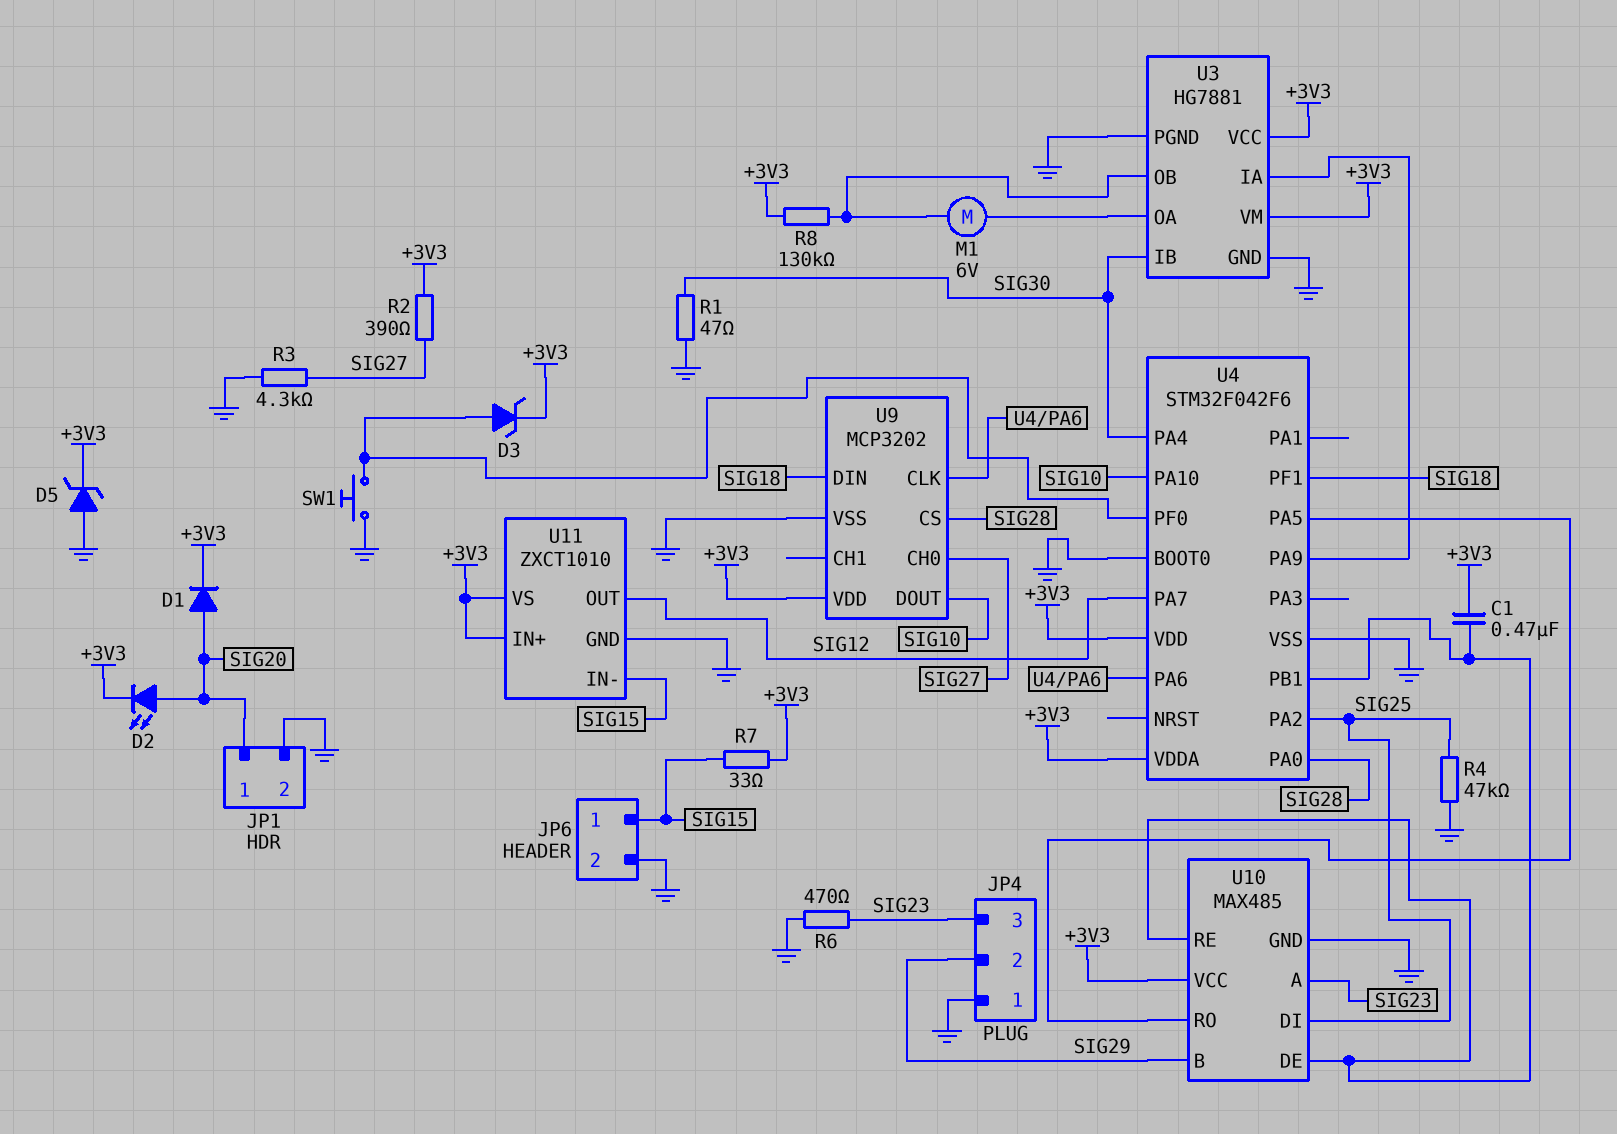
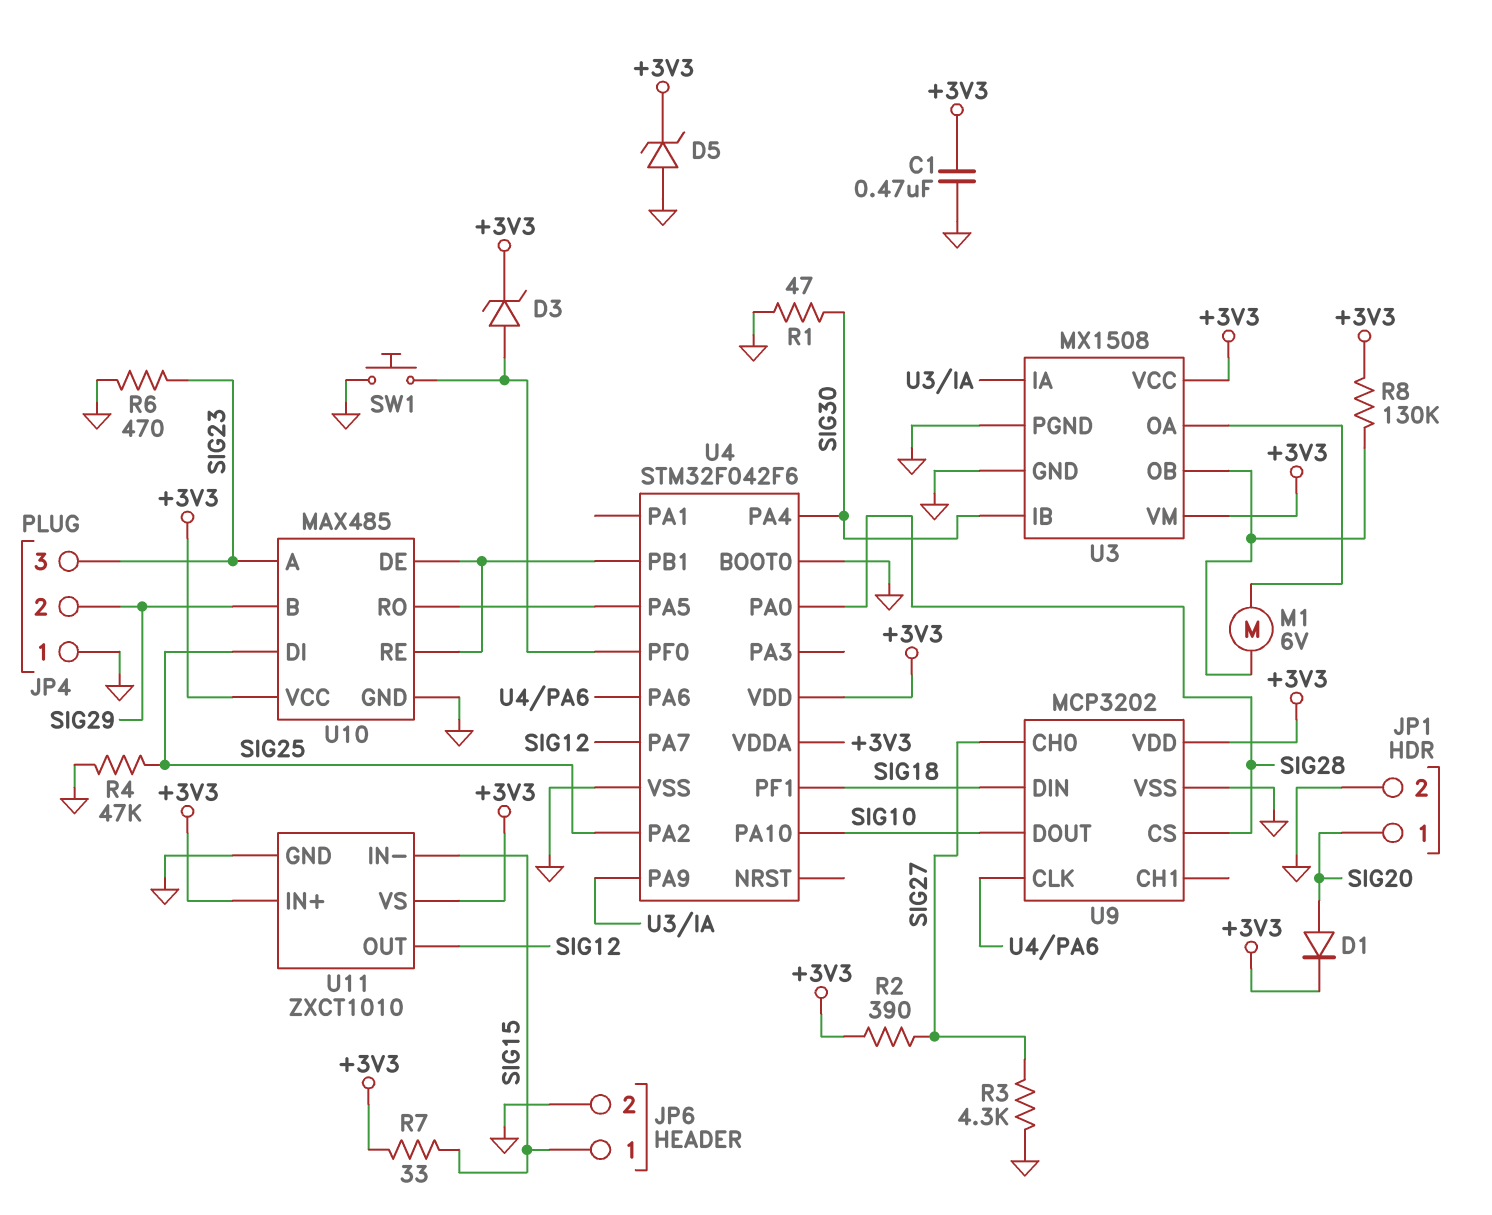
C1: 470nF (+3V3, U4/PB1) -> 470nF (+3V3, GND)
D2: LED (A SIG20, K +3V3) -> none
U3: HG7881 -> MX1508

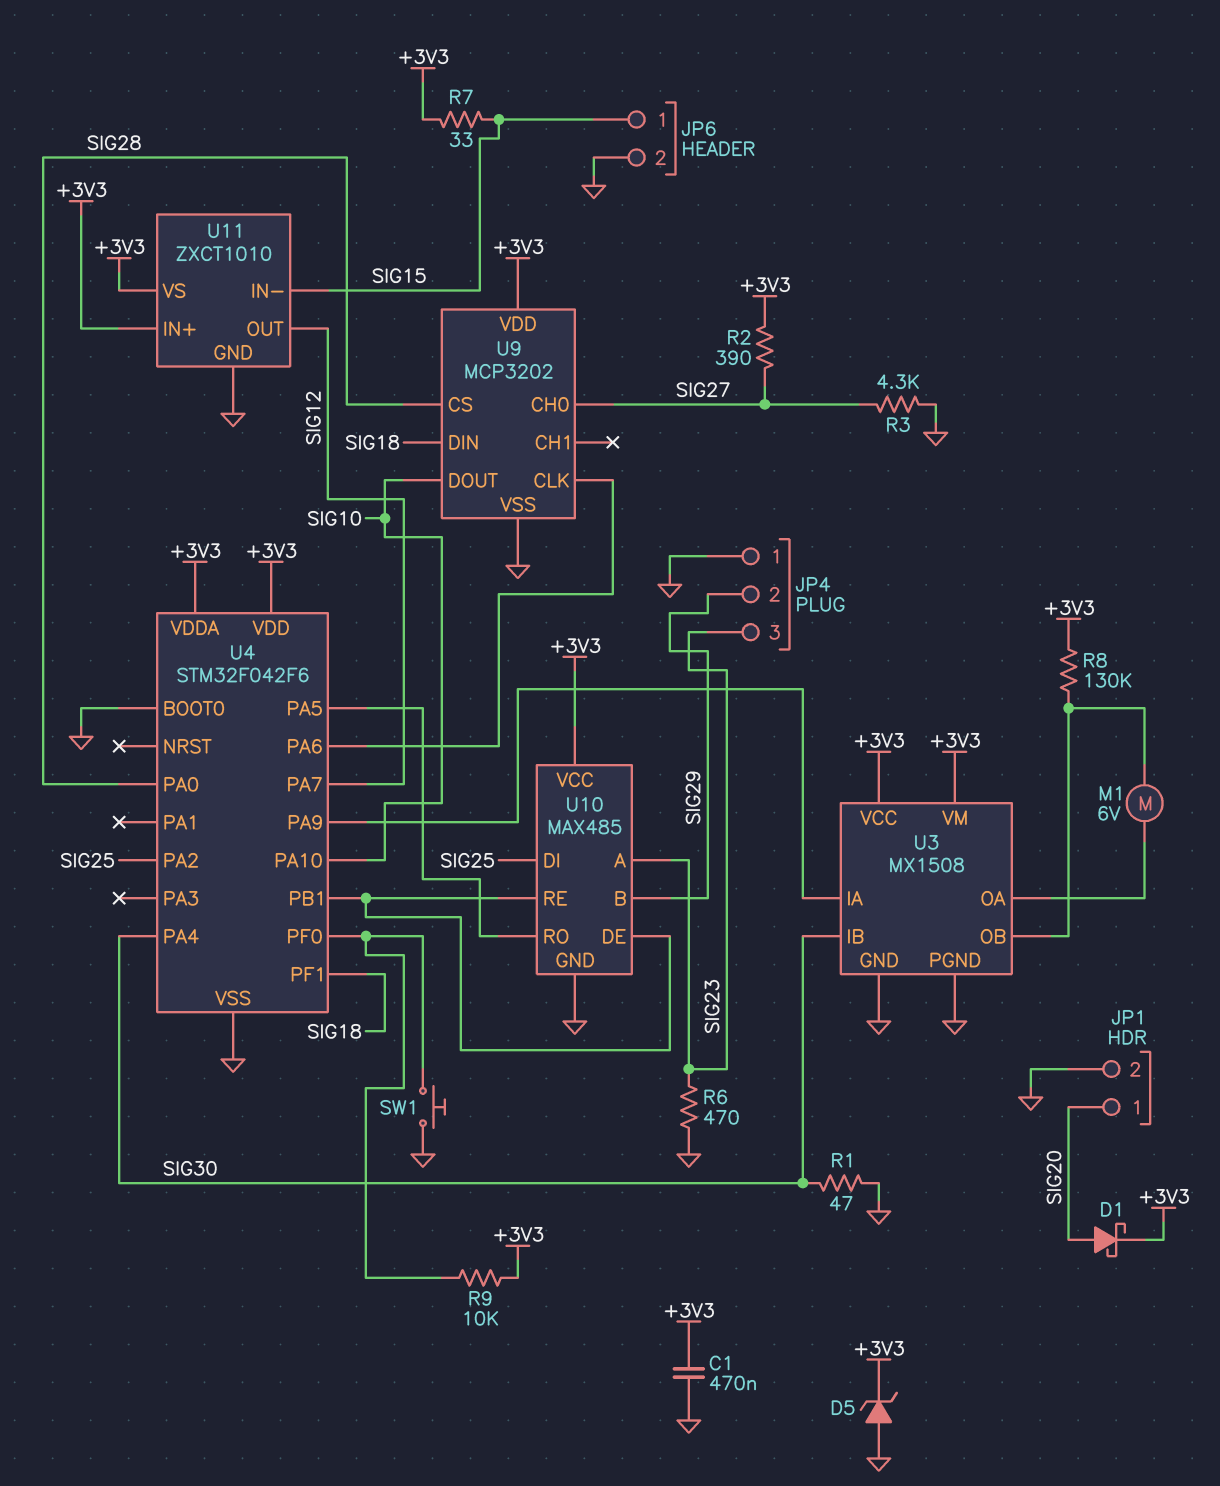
D1: diode (A SIG20, K +3V3) -> schottky (A SIG20, K +3V3)
D3: zener (A U4/PF0, K +3V3) -> none
R4: 47k (GND, SIG25) -> none
R9: none -> 10k (+3V3, U4/PF0)

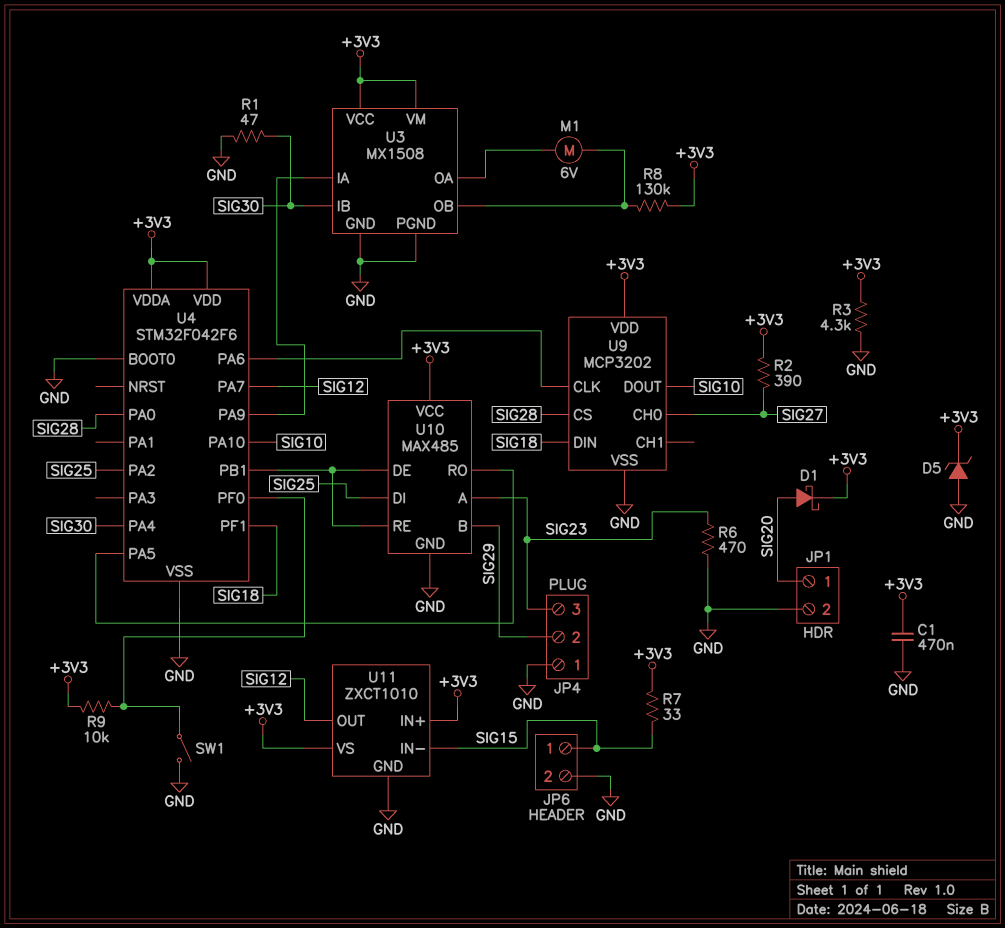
R3: 4.3k (GND, SIG27) -> 4.3k (+3V3, GND)
SW1: button (GND, U4/PF0) -> switch (GND, U4/PF0)

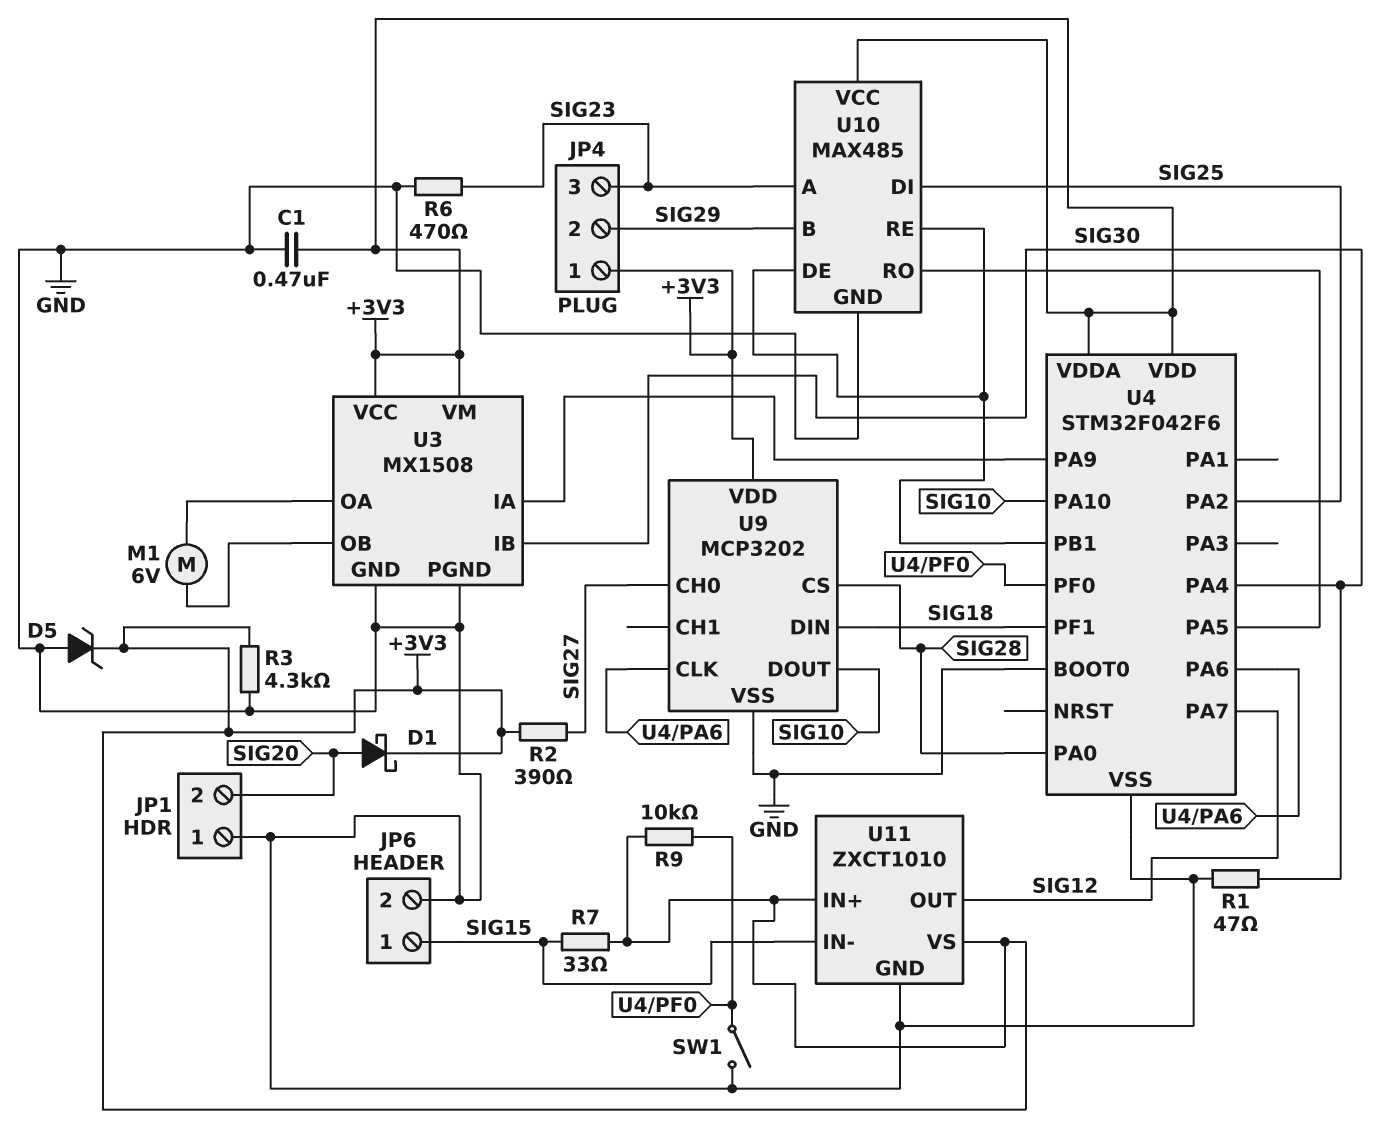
JP1 pin 1: SIG20 -> GND
JP1 pin 2: GND -> SIG20
JP4 pin 1: GND -> +3V3
R8: 130k (+3V3, U3/OB) -> none

